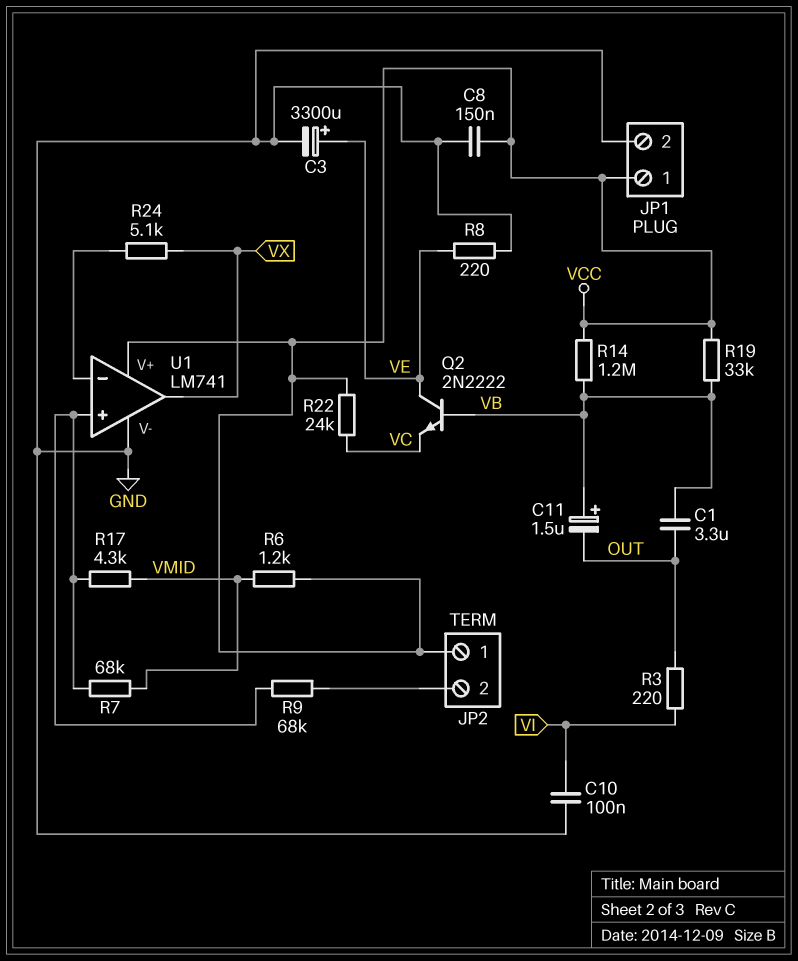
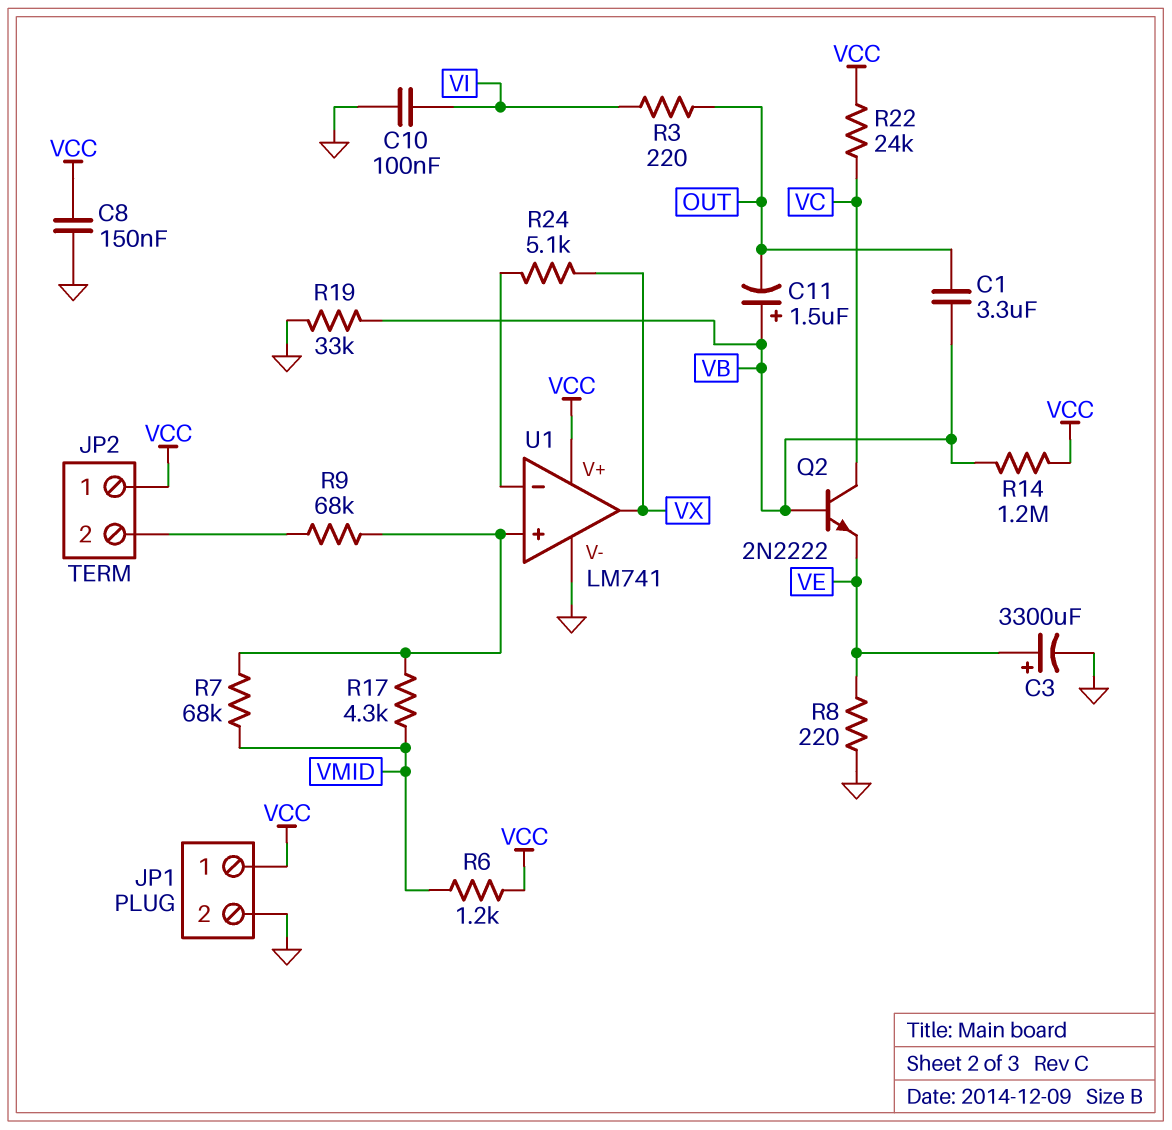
Q2: NPN 2N2222 (B VB, C VE, E VC) -> NPN 2N2222 (B VB, C VC, E VE)
R19: 33k (VB, VCC) -> 33k (GND, VB)

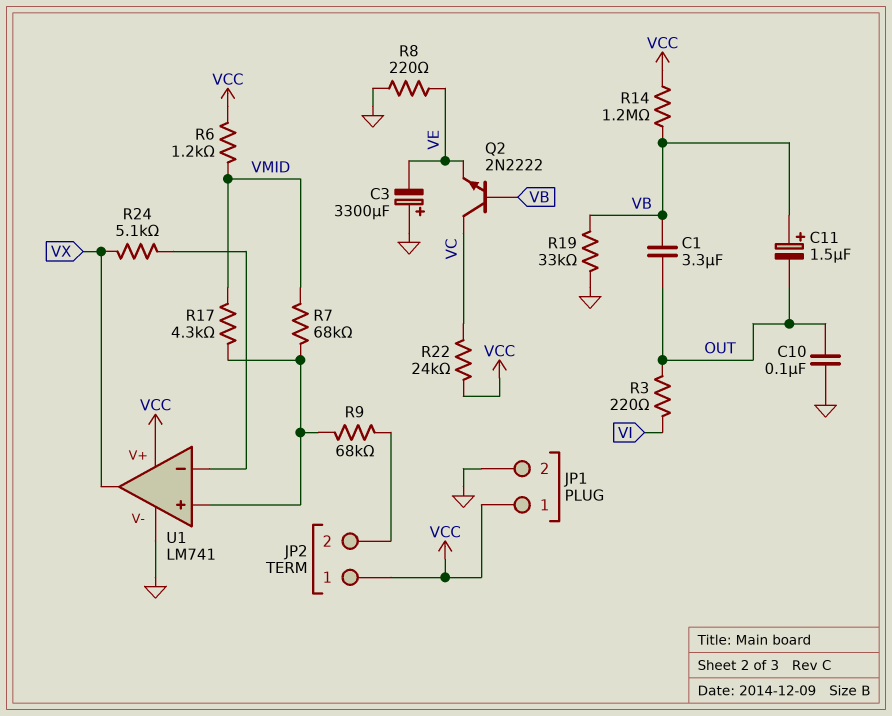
C3: 3300uF (plus VE, minus GND) -> 3300uF (plus GND, minus VE)
C8: 150nF (GND, VCC) -> none
C10: 100nF (GND, VI) -> 100nF (GND, OUT)

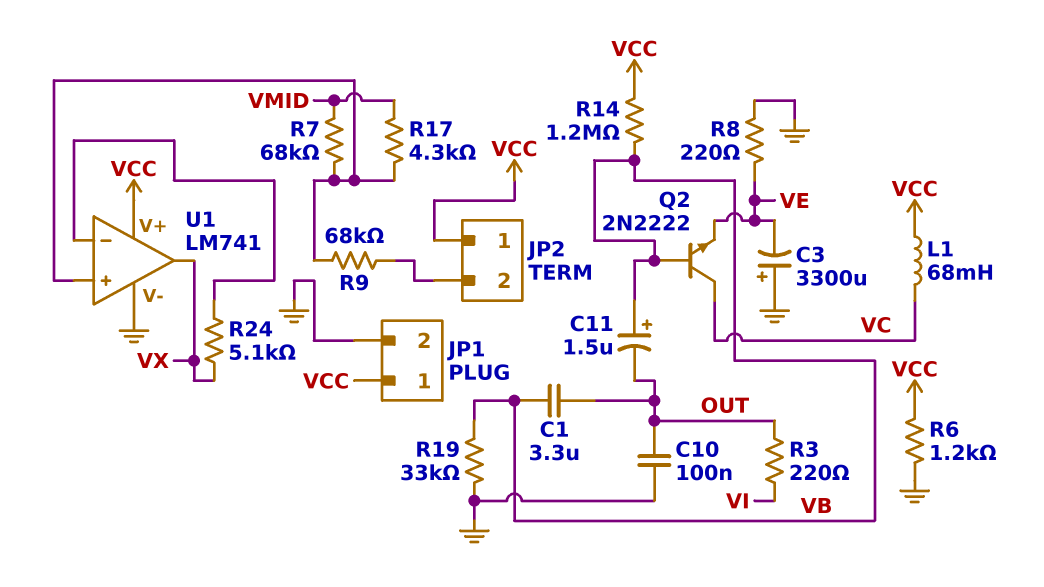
L1: none -> 68mH (VC, VCC)
R6: 1.2k (VCC, VMID) -> 1.2k (GND, VCC)
R22: 24k (VC, VCC) -> none

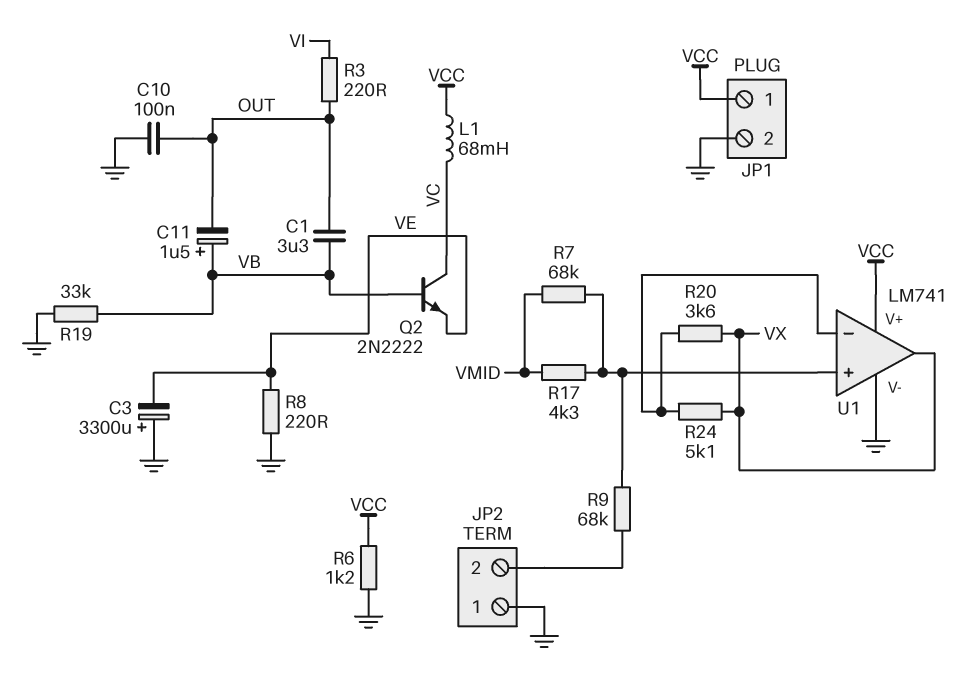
JP2 pin 1: VCC -> GND
R14: 1.2M (VB, VCC) -> none
R20: none -> 3.6k (U1/in-, VX)

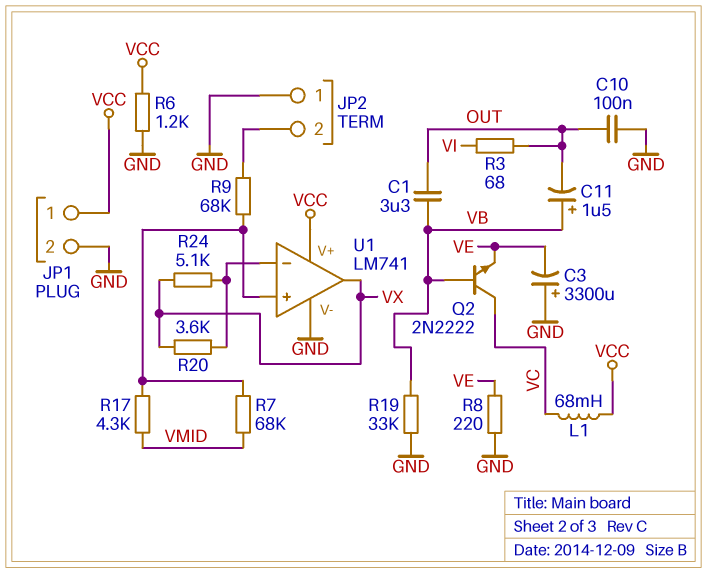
R3: 220 (OUT, VI) -> 68 (OUT, VI)

